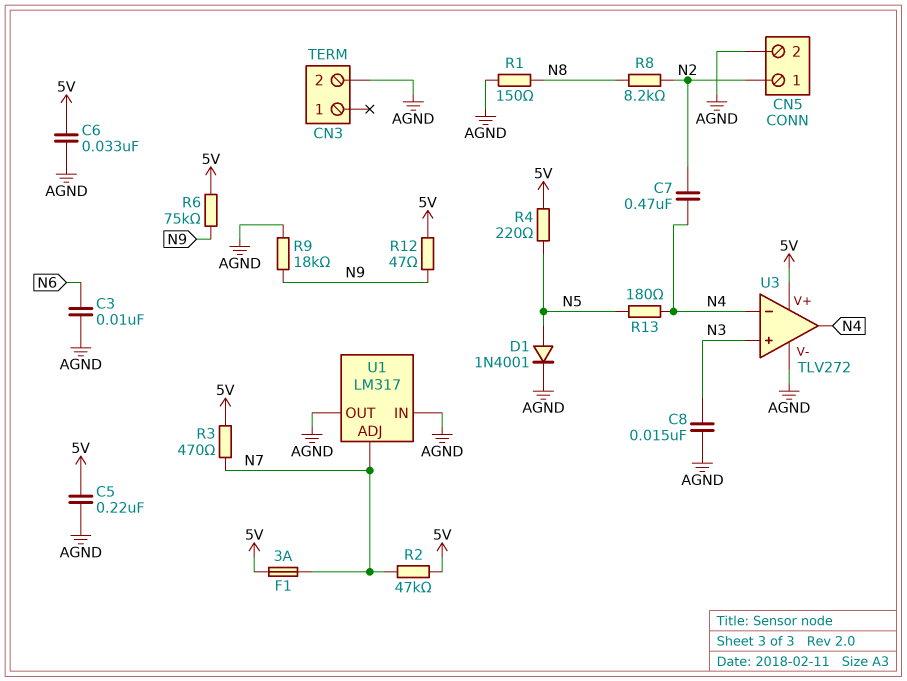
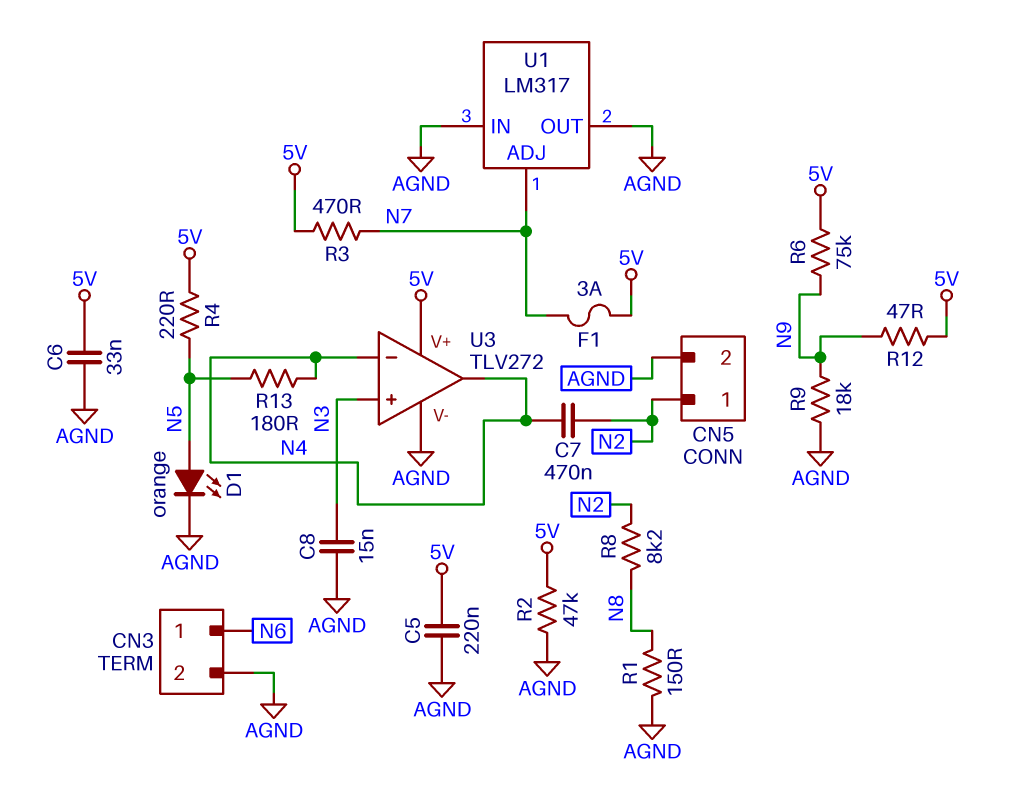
C3: 10nF (AGND, N6) -> none
CN3 pin 1: none -> N6
D1: diode 1N4001 (A N5, K AGND) -> LED orange (A N5, K AGND)
R2: 47k (5V, N7) -> 47k (5V, AGND)

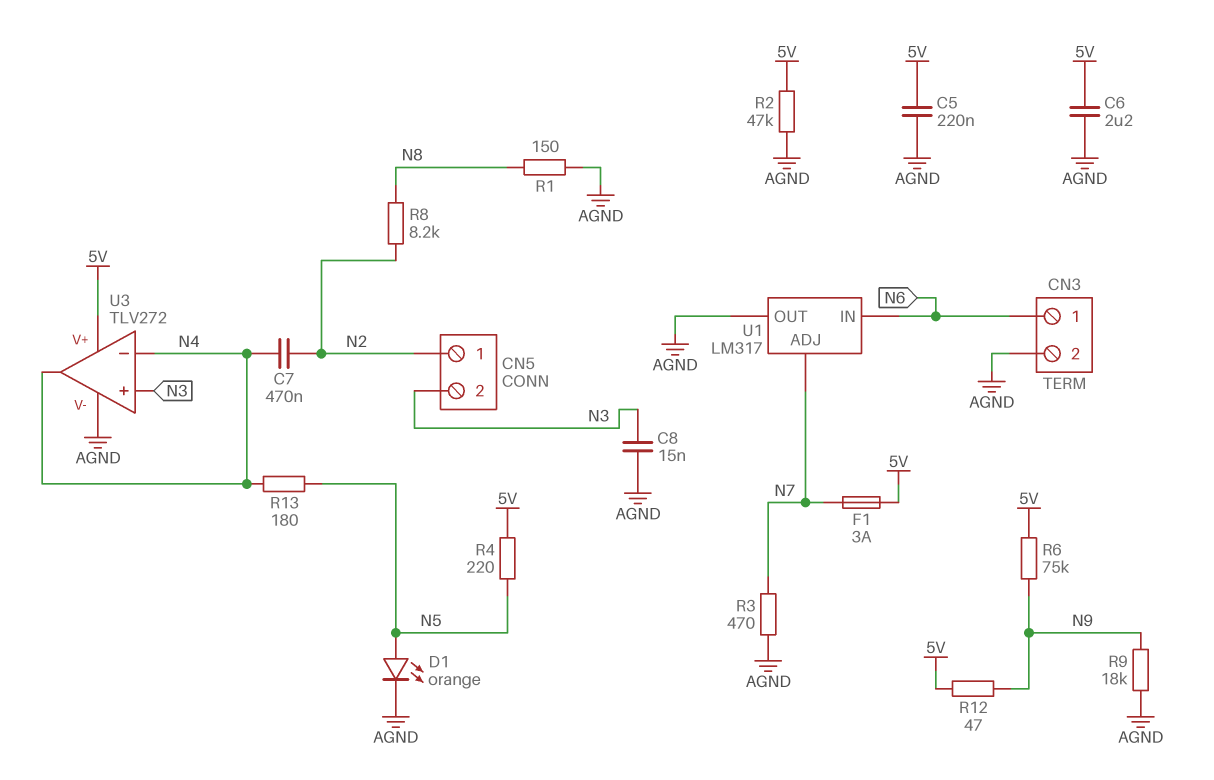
C6: 33nF (5V, AGND) -> 2.2uF (5V, AGND)
CN5 pin 2: AGND -> N3
R3: 470 (5V, N7) -> 470 (AGND, N7)
U1 pin IN: AGND -> N6

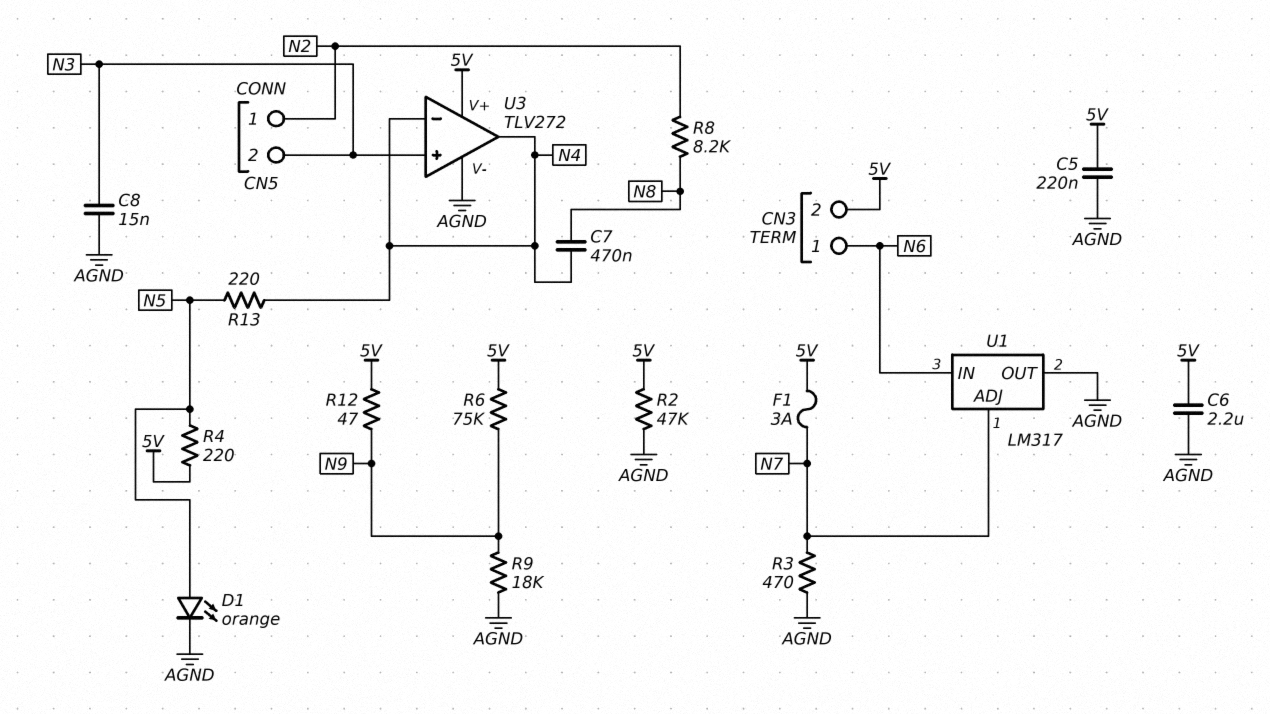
C7: 470nF (N2, N4) -> 470nF (N4, N8)
CN3 pin 2: AGND -> 5V
R1: 150 (AGND, N8) -> none
R13: 180 (N4, N5) -> 220 (N4, N5)

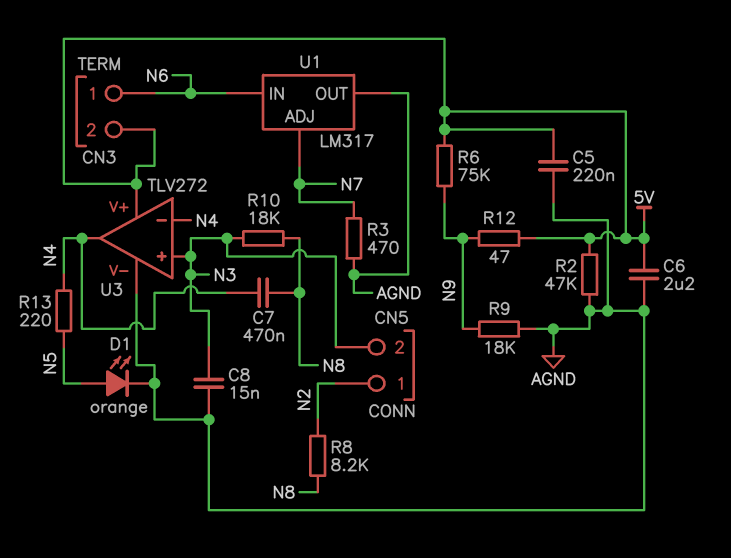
F1: 3A (5V, N7) -> none
R4: 220 (5V, N5) -> none
R10: none -> 18k (N3, N8)

